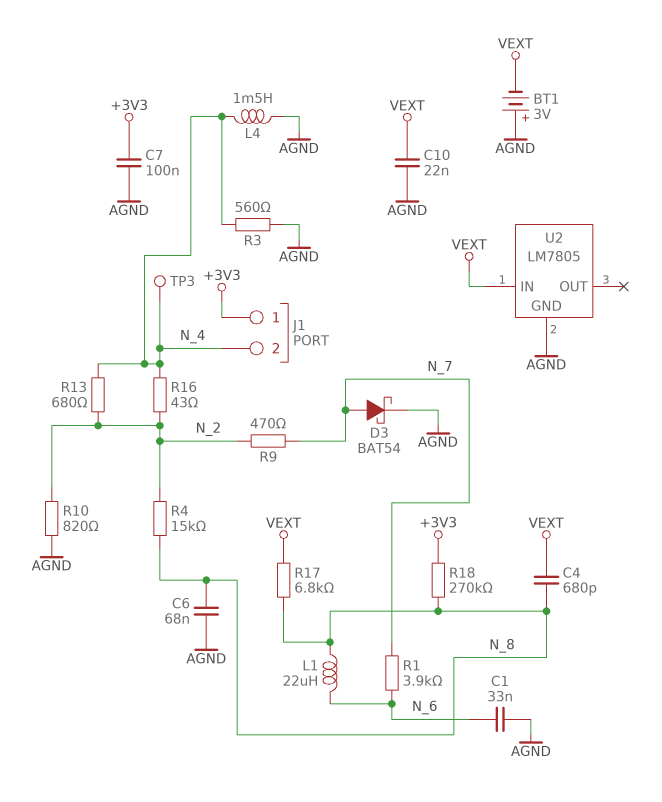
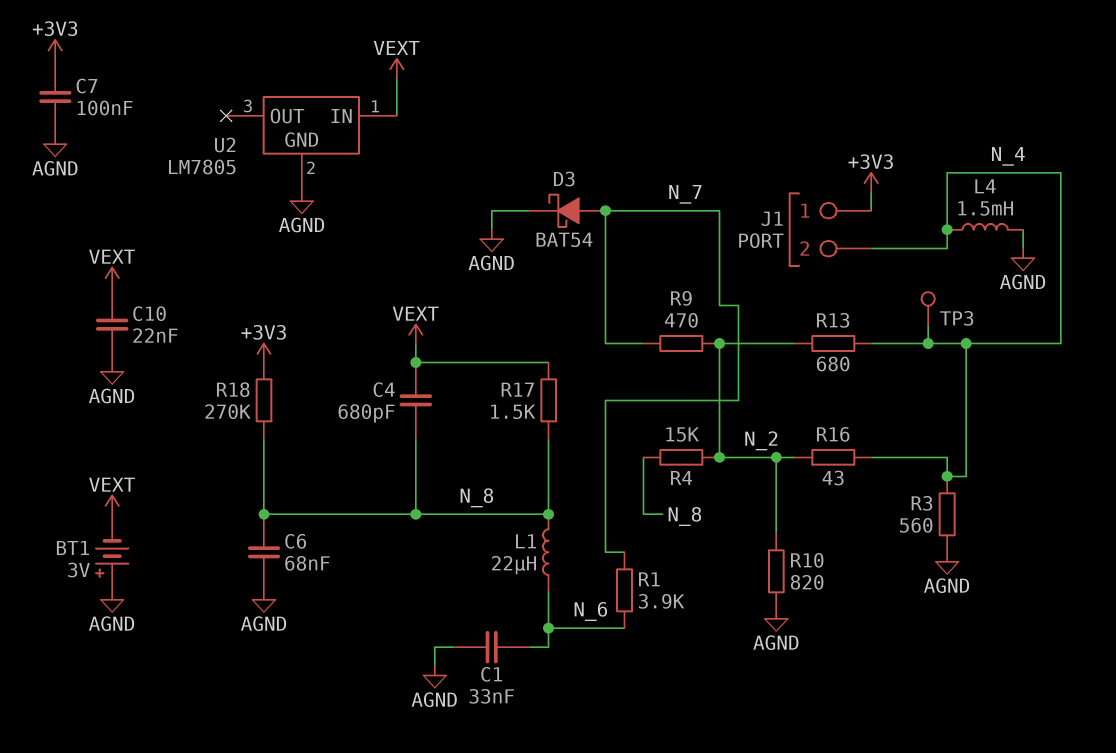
R17: 6.8k (N_8, VEXT) -> 1.5k (N_8, VEXT)

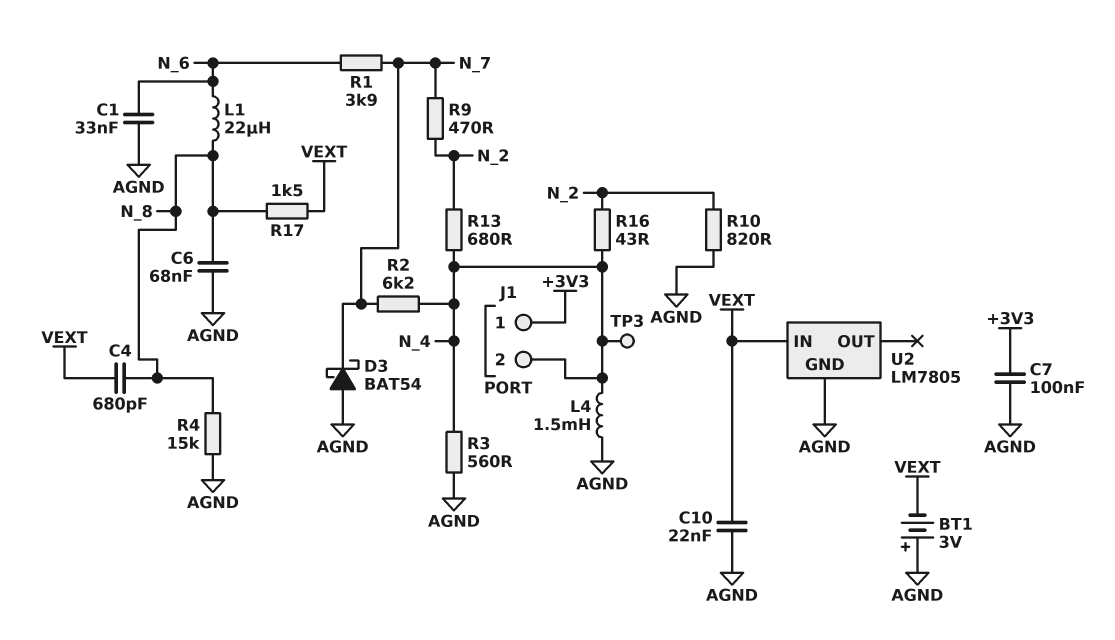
D3: schottky BAT54 (A N_7, K AGND) -> schottky BAT54 (A AGND, K N_7)
R2: none -> 6.2k (N_4, N_7)
R4: 15k (N_2, N_8) -> 15k (AGND, N_8)
R18: 270k (+3V3, N_8) -> none

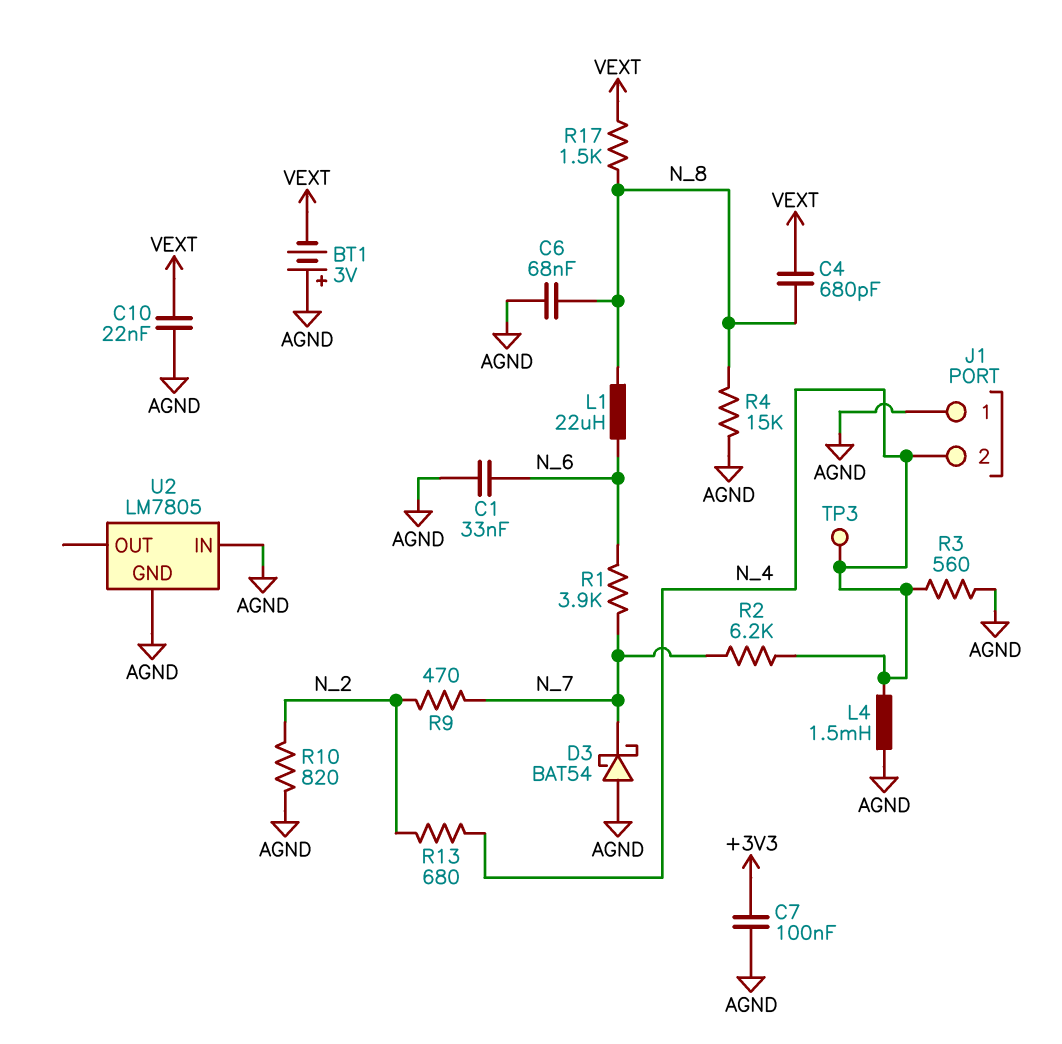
J1 pin 1: +3V3 -> AGND
R16: 43 (N_2, N_4) -> none
U2 pin IN: VEXT -> AGND

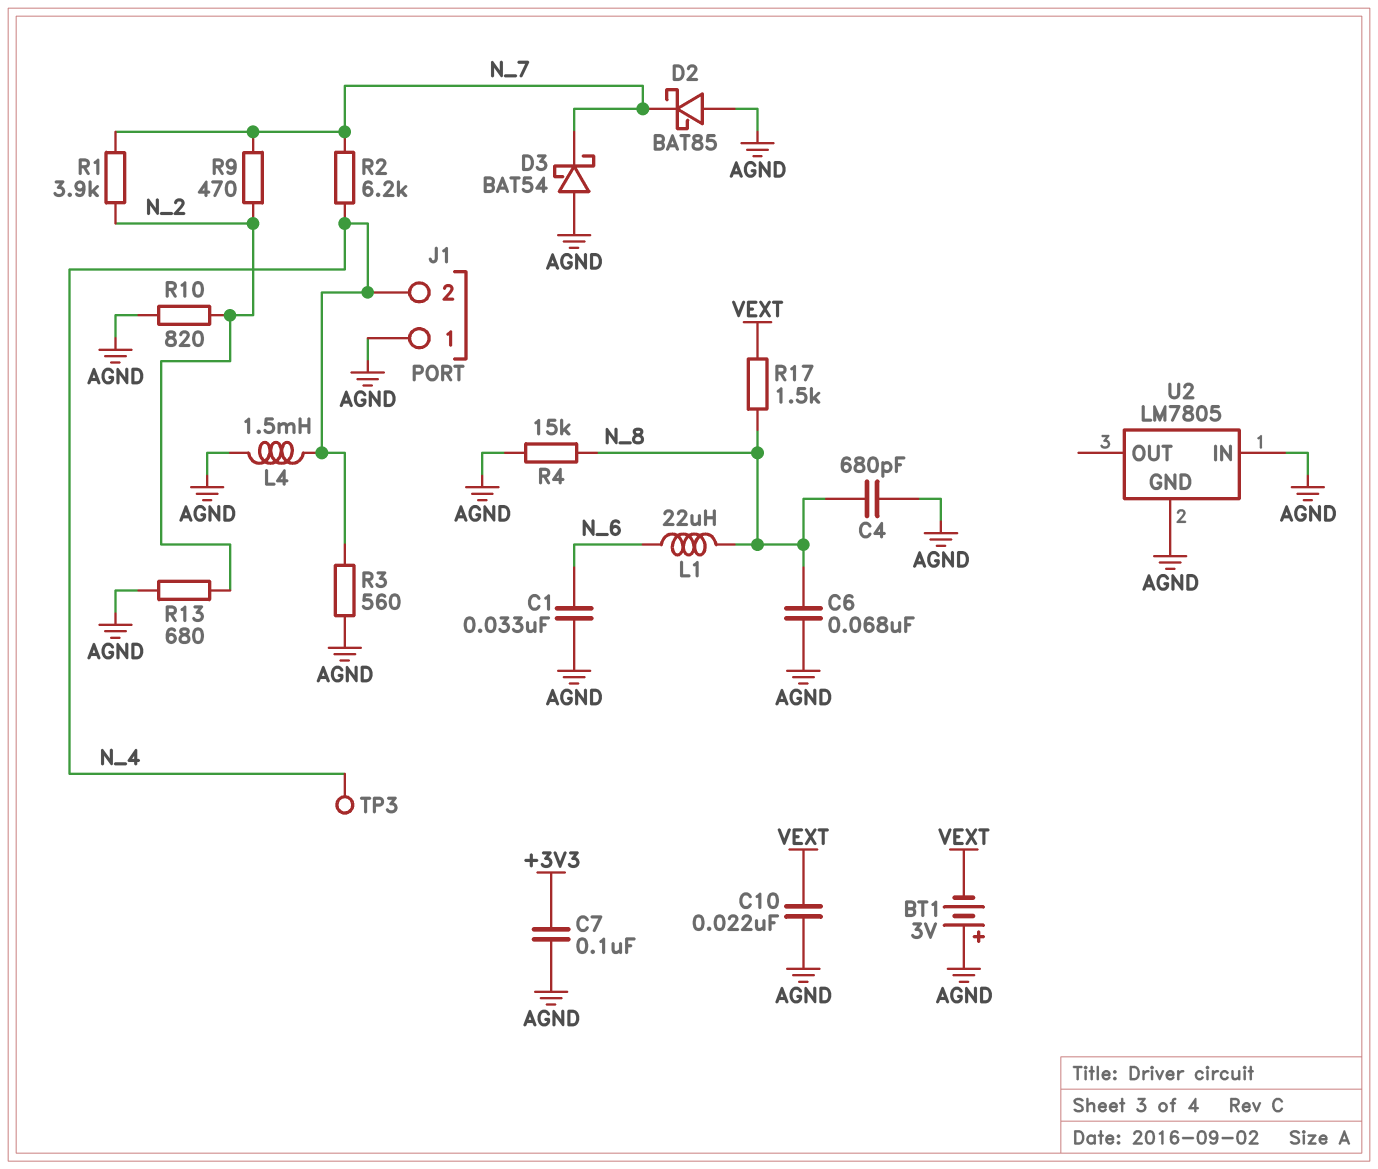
C4: 680pF (N_8, VEXT) -> 680pF (AGND, N_8)
D2: none -> schottky BAT85 (A AGND, K N_7)
R1: 3.9k (N_6, N_7) -> 3.9k (N_2, N_7)
R13: 680 (N_2, N_4) -> 680 (AGND, N_2)

